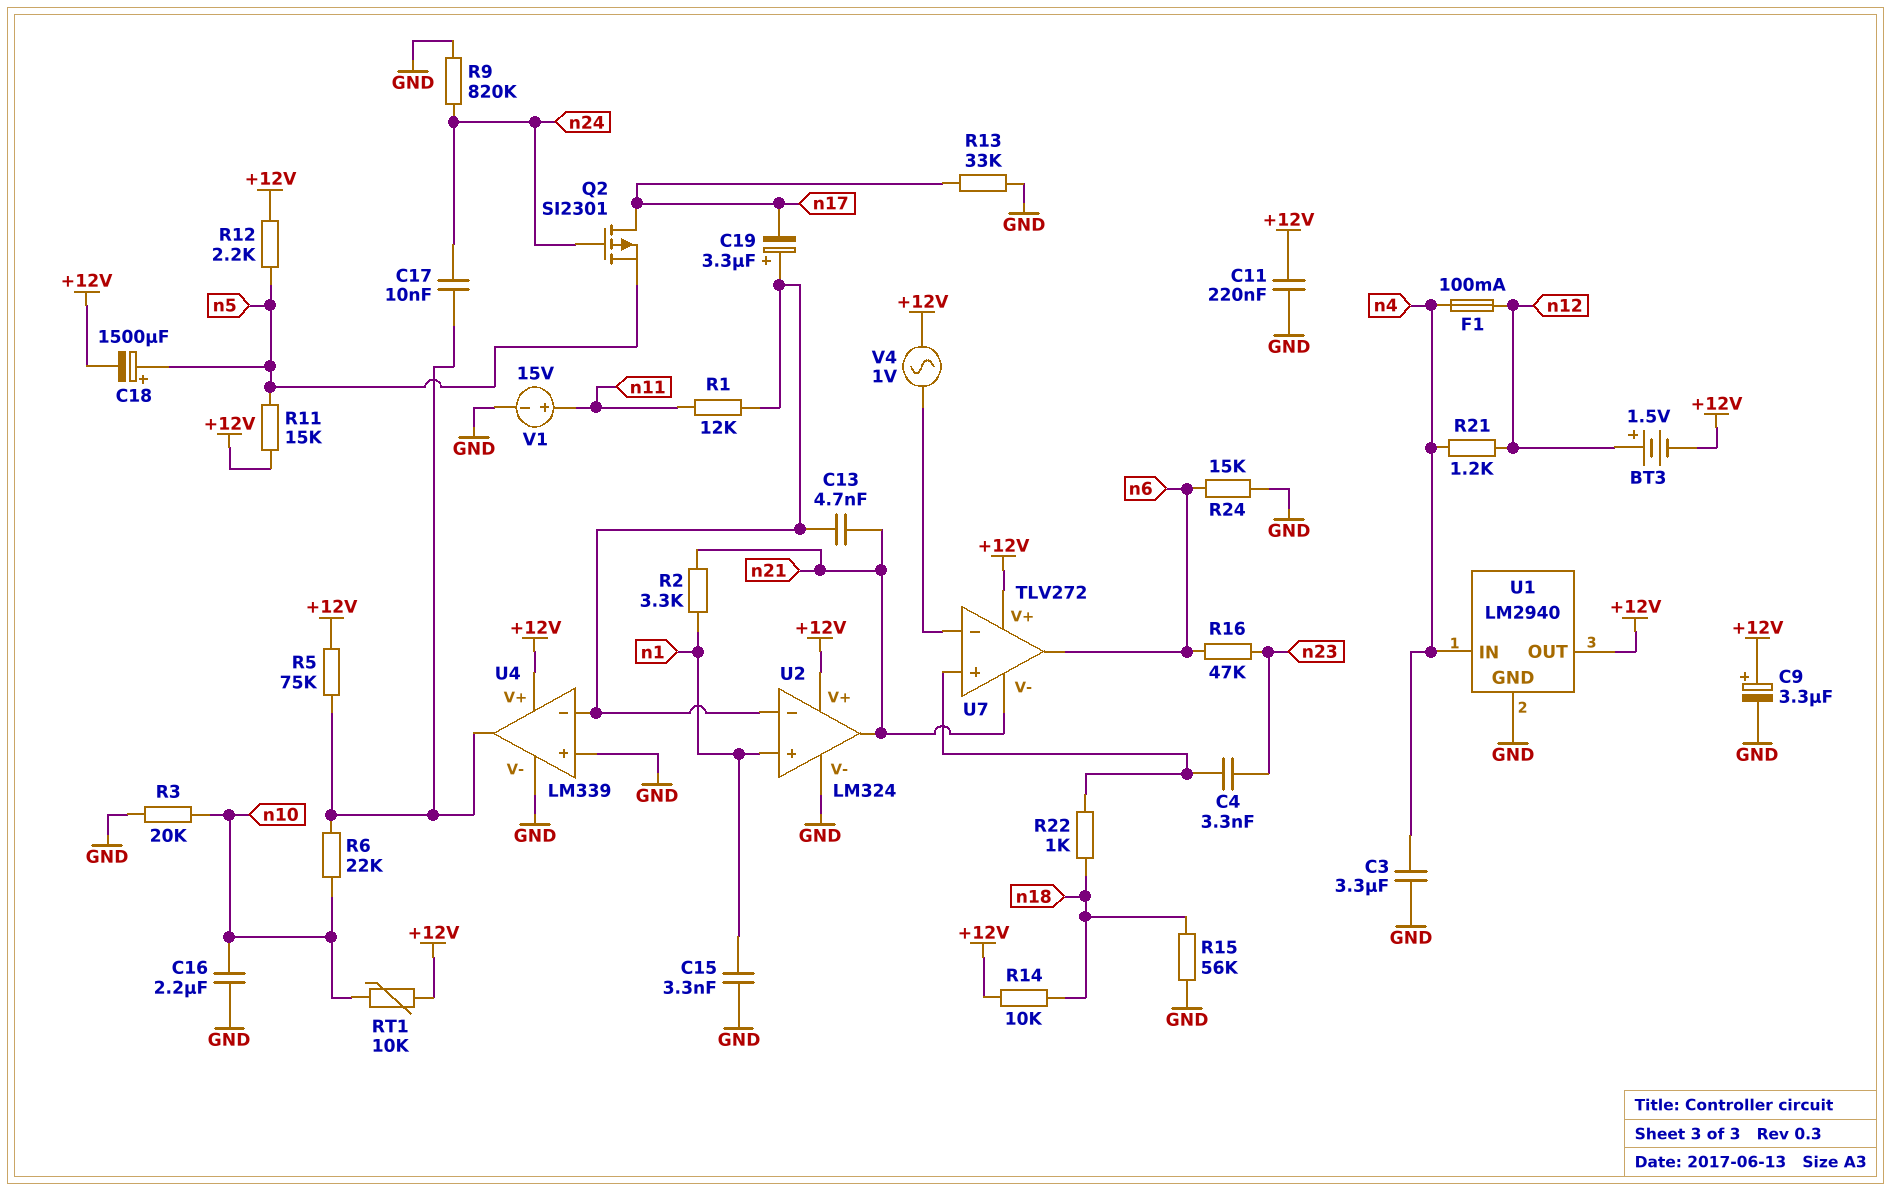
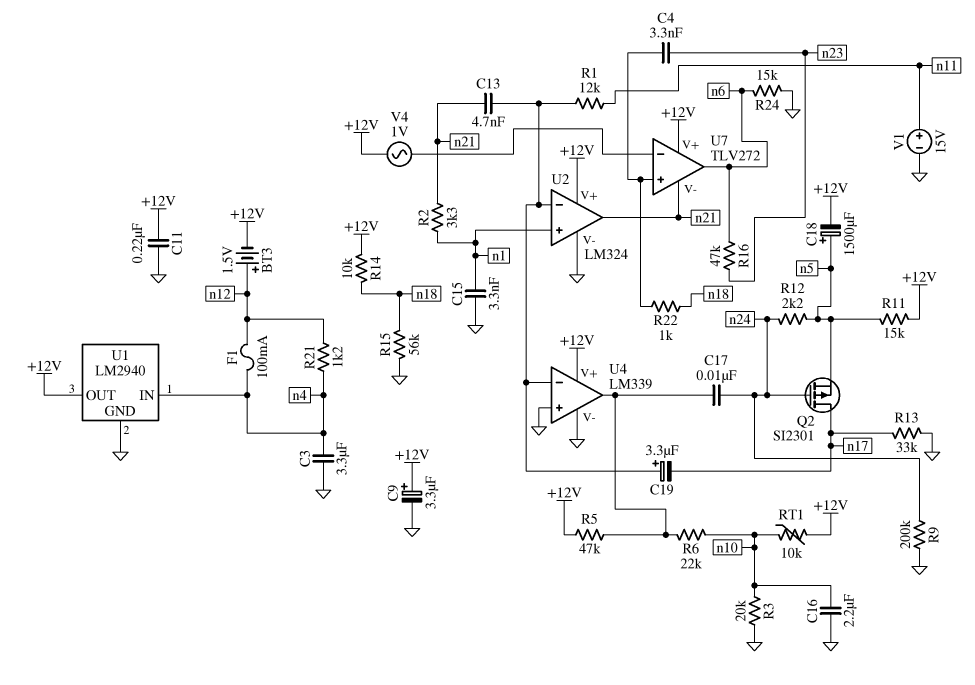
R5: 75k (+12V, U4/out) -> 47k (+12V, U4/out)
R9: 820k (GND, n24) -> 200k (GND, n24)
R12: 2.2k (+12V, n5) -> 2.2k (n5, n24)

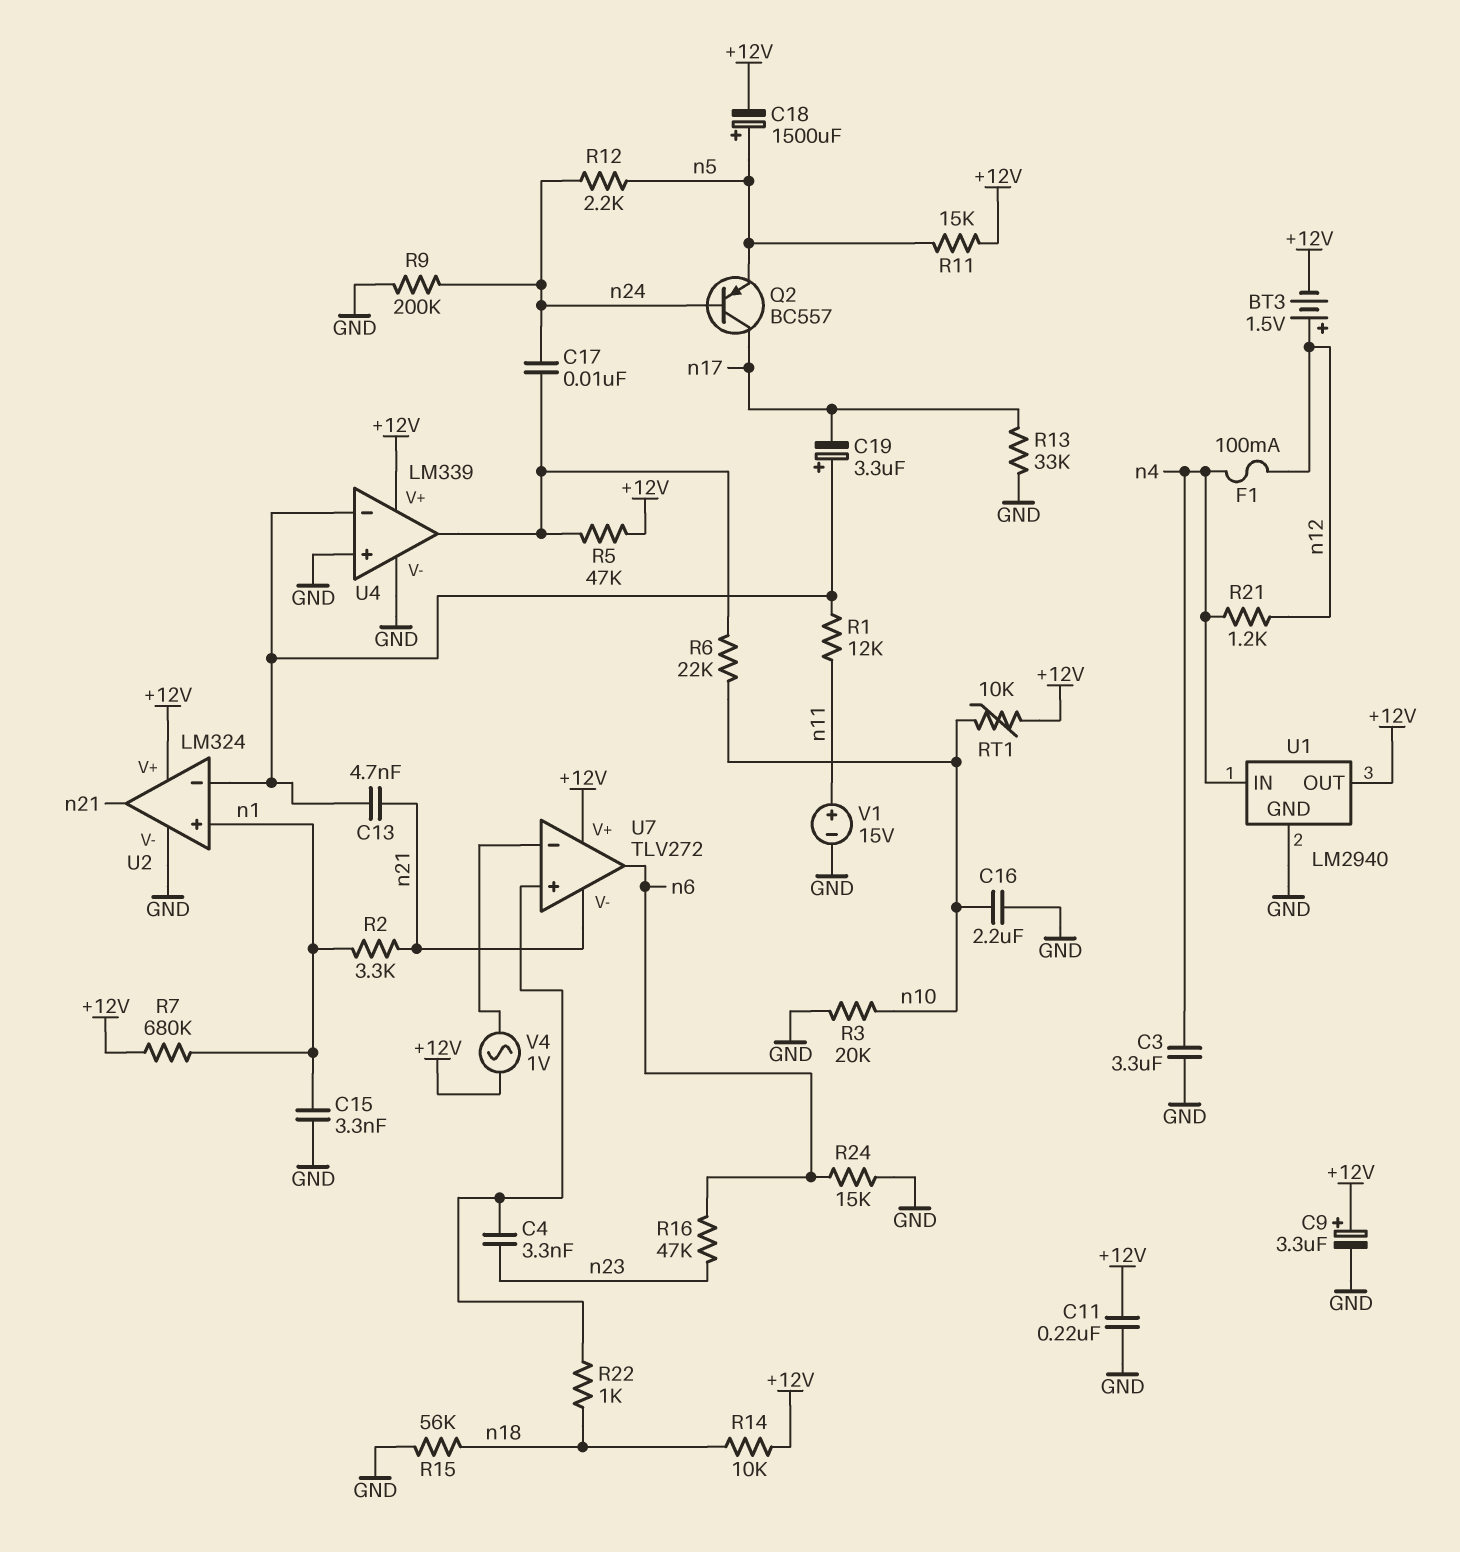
Q2: PMOS SI2301 (G n24, D n17, S n5) -> PNP BC557 (B n24, C n17, E n5)
R7: none -> 680k (+12V, n1)

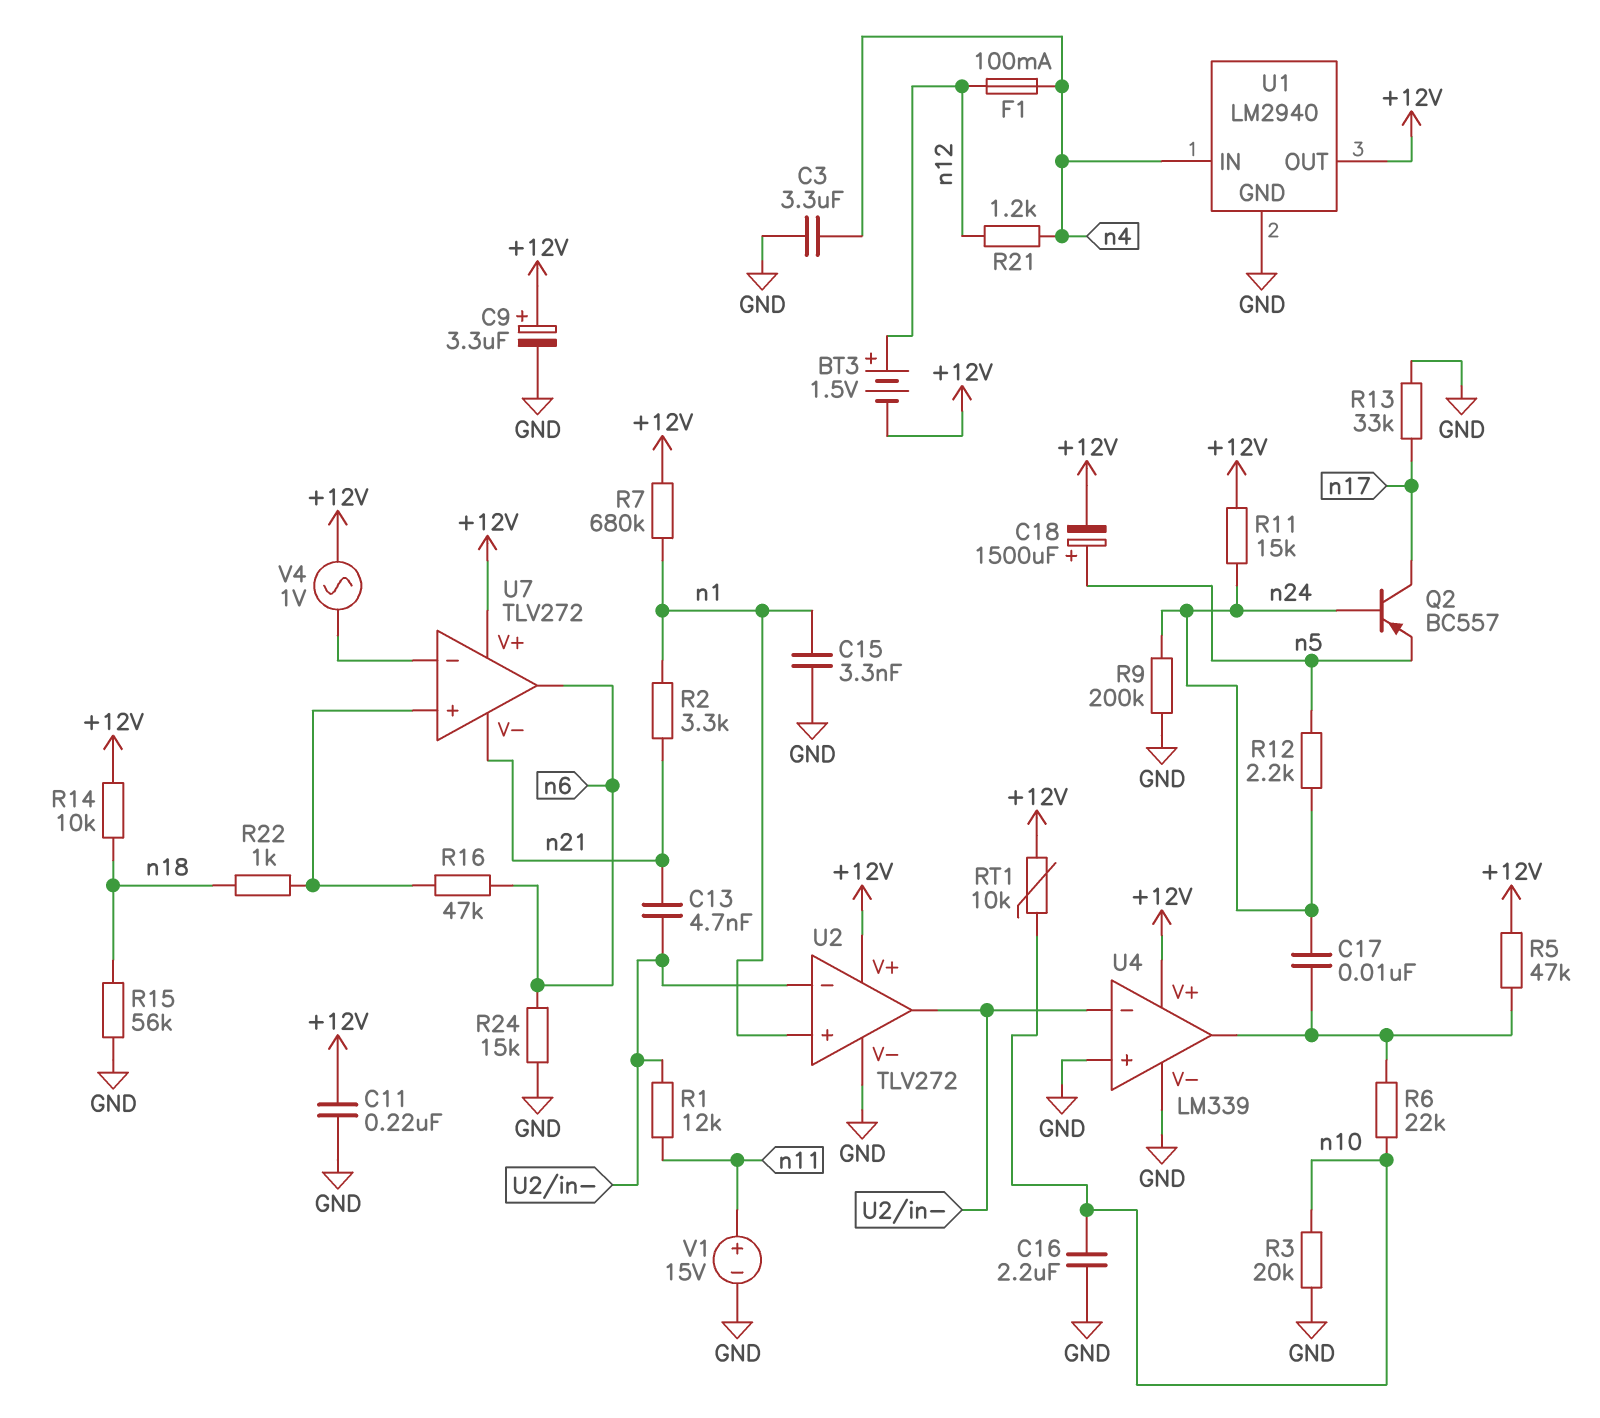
C4: 3.3nF (U7/in+, n23) -> none
C19: 3.3uF (plus U2/in-, minus n17) -> none
R11: 15k (+12V, n5) -> 15k (+12V, n24)
R16: 47k (n6, n23) -> 47k (U7/in+, n6)
U2: LM324 -> TLV272
U2 pin out: n21 -> U2/in-

